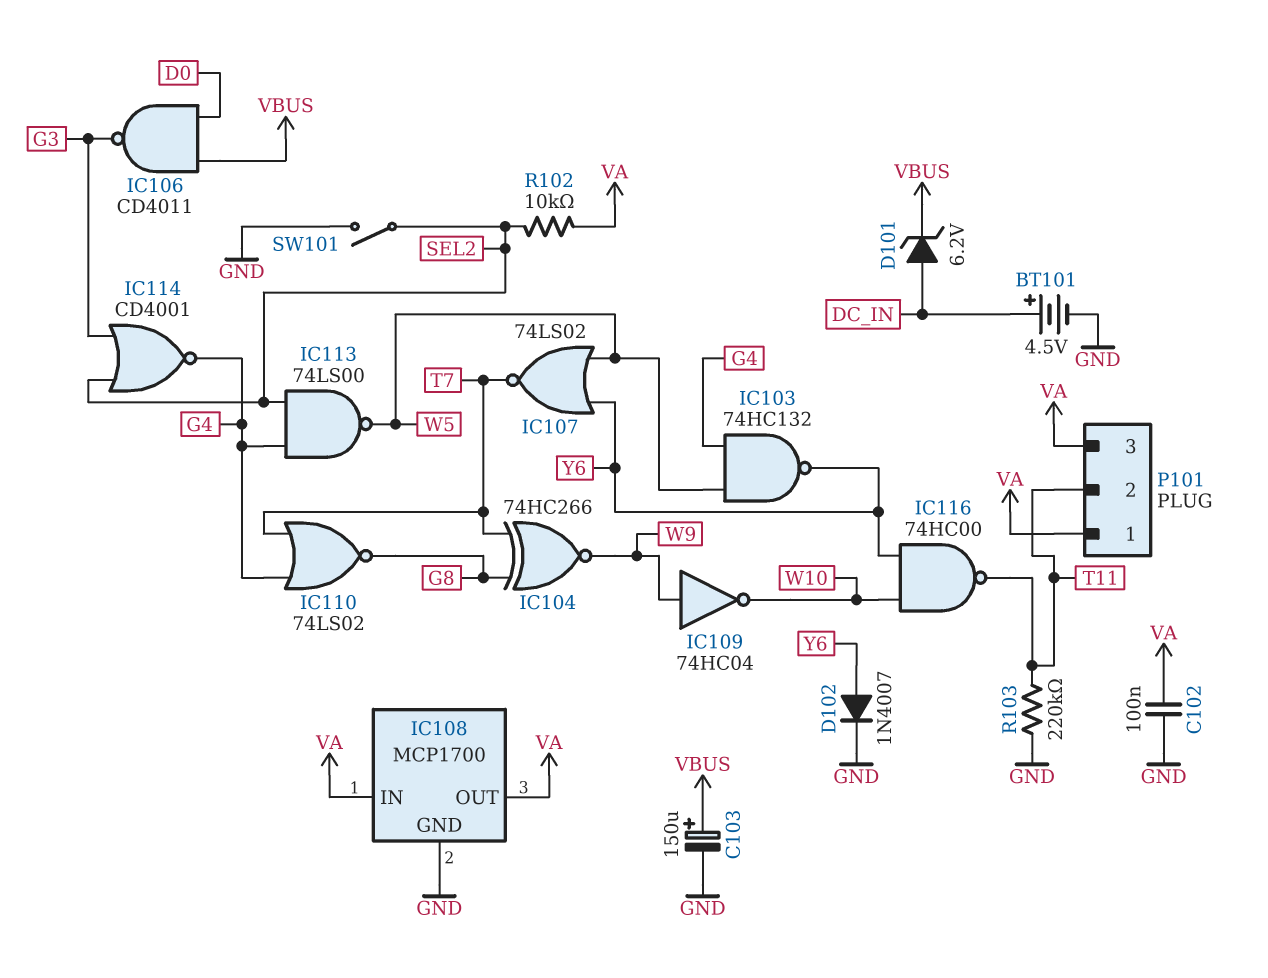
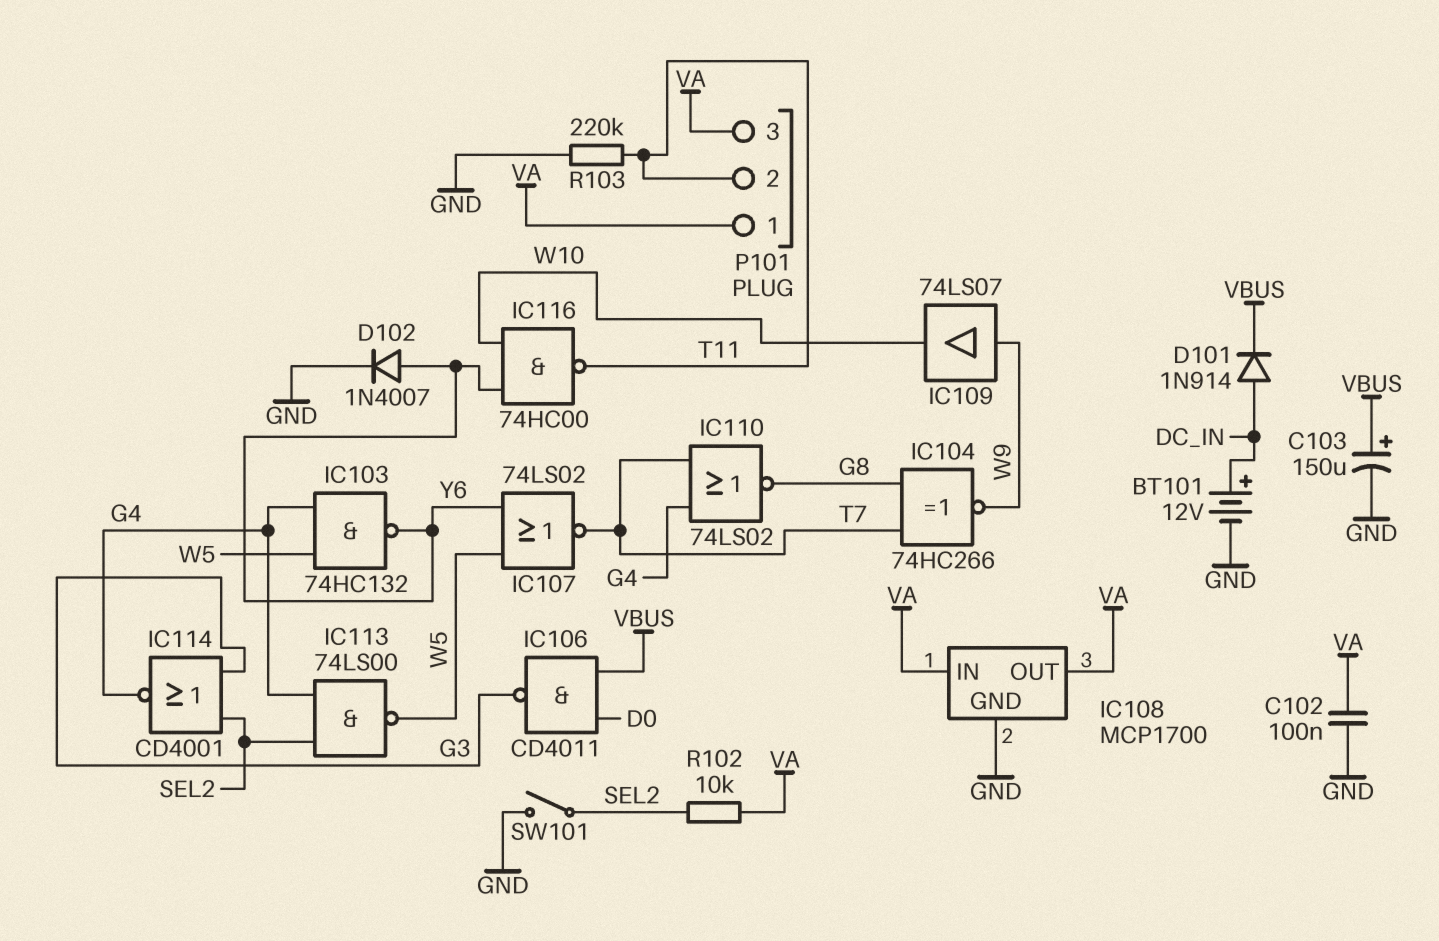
BT101: 4.5V (plus DC_IN, minus GND) -> 12V (plus DC_IN, minus GND)
D101: zener 6.2V (A DC_IN, K VBUS) -> diode 1N914 (A DC_IN, K VBUS)
IC109: NOT 74HC04 (in W9, out W10) -> buffer 74LS07 (in W9, out W10)

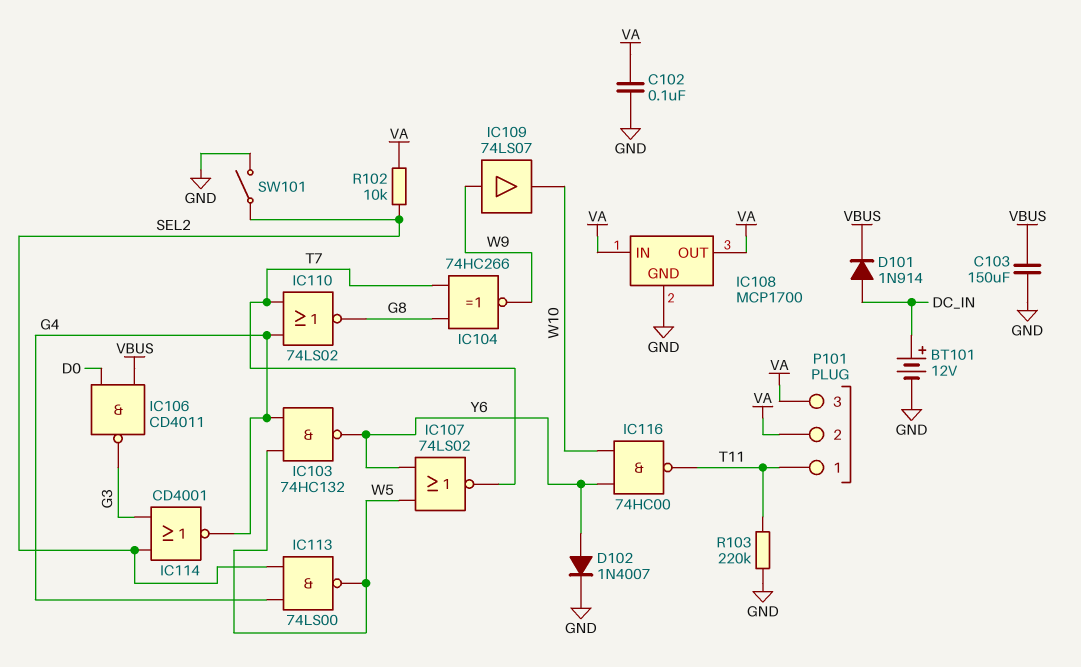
C103: 150uF (plus VBUS, minus GND) -> 150uF (GND, VBUS)
P101 pin 1: VA -> T11
P101 pin 2: T11 -> VA

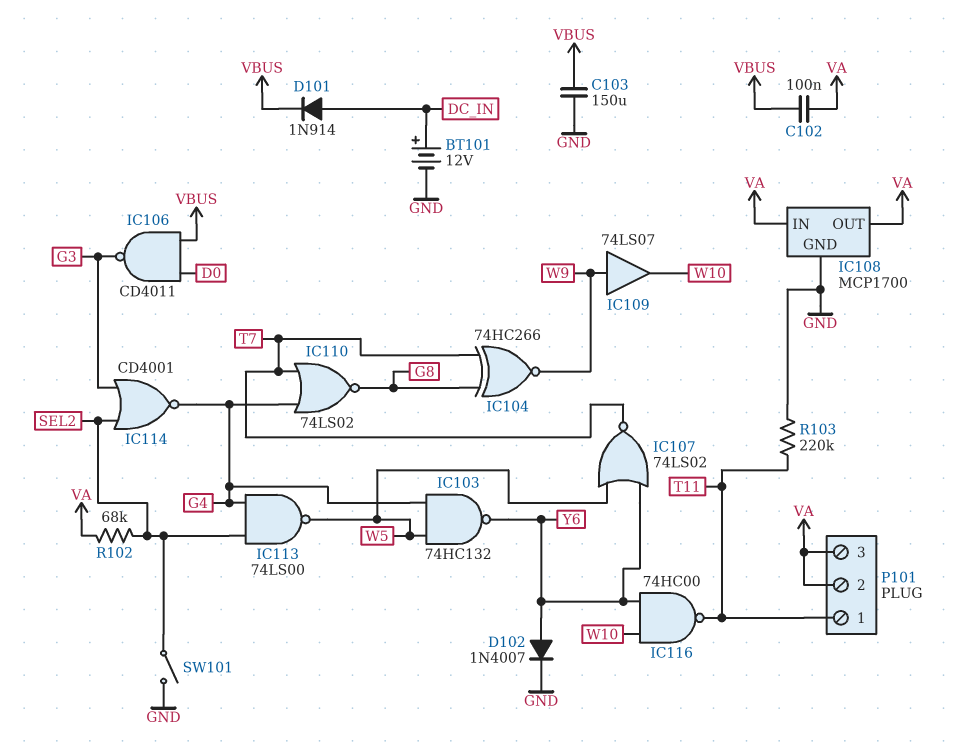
C102: 100nF (GND, VA) -> 100nF (VA, VBUS)
R102: 10k (SEL2, VA) -> 68k (SEL2, VA)

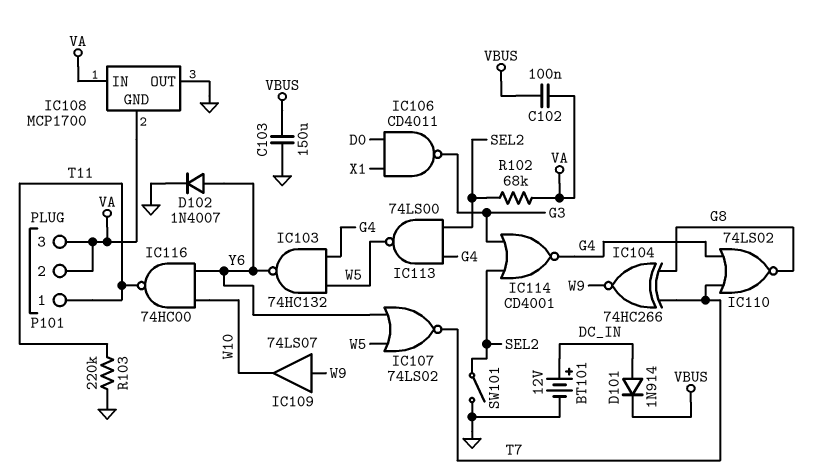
IC106: NAND CD4011 (in D0, in VBUS, out G3) -> NAND CD4011 (in D0, in X1, out G3)
IC108 pin GND: GND -> VA
IC108 pin OUT: VA -> GND

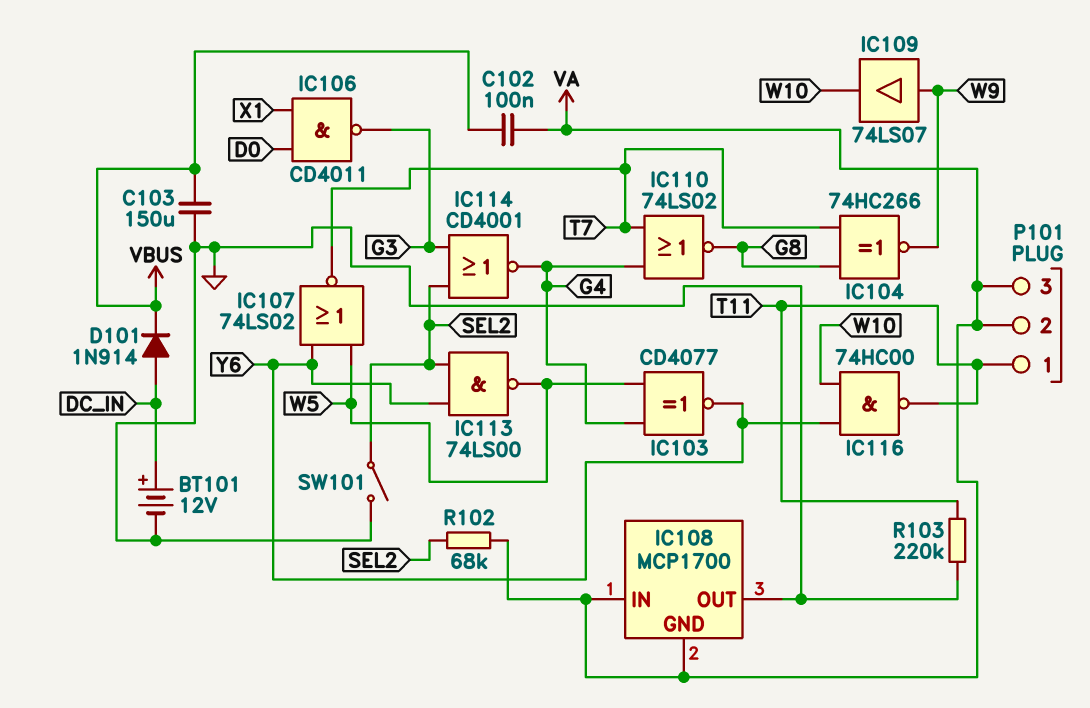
D102: diode 1N4007 (A Y6, K GND) -> none
IC103: NAND 74HC132 (in G4, in W5, out Y6) -> XNOR CD4077 (in G4, in W5, out Y6)
IC113: NAND 74LS00 (in G4, in SEL2, out W5) -> NAND 74LS00 (in SEL2, in Y6, out W5)

